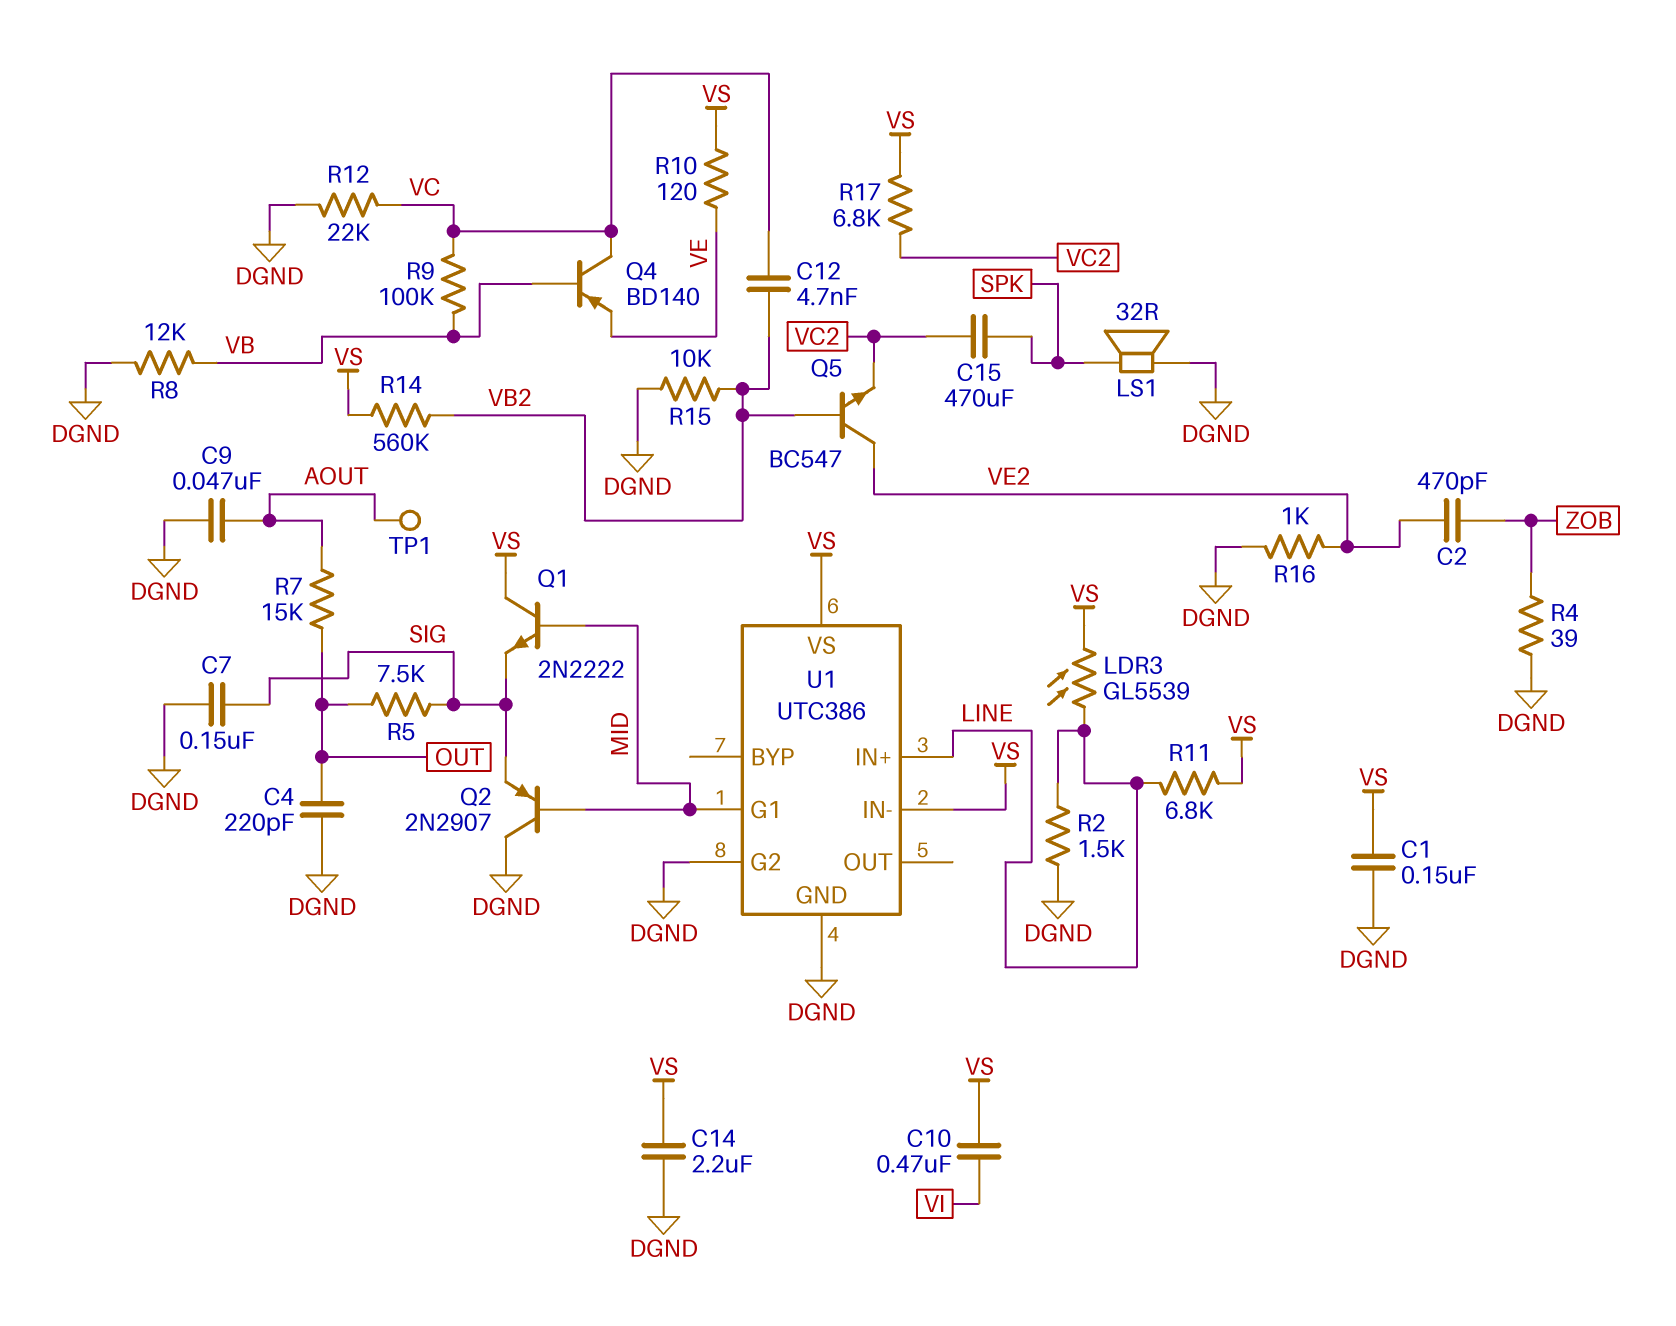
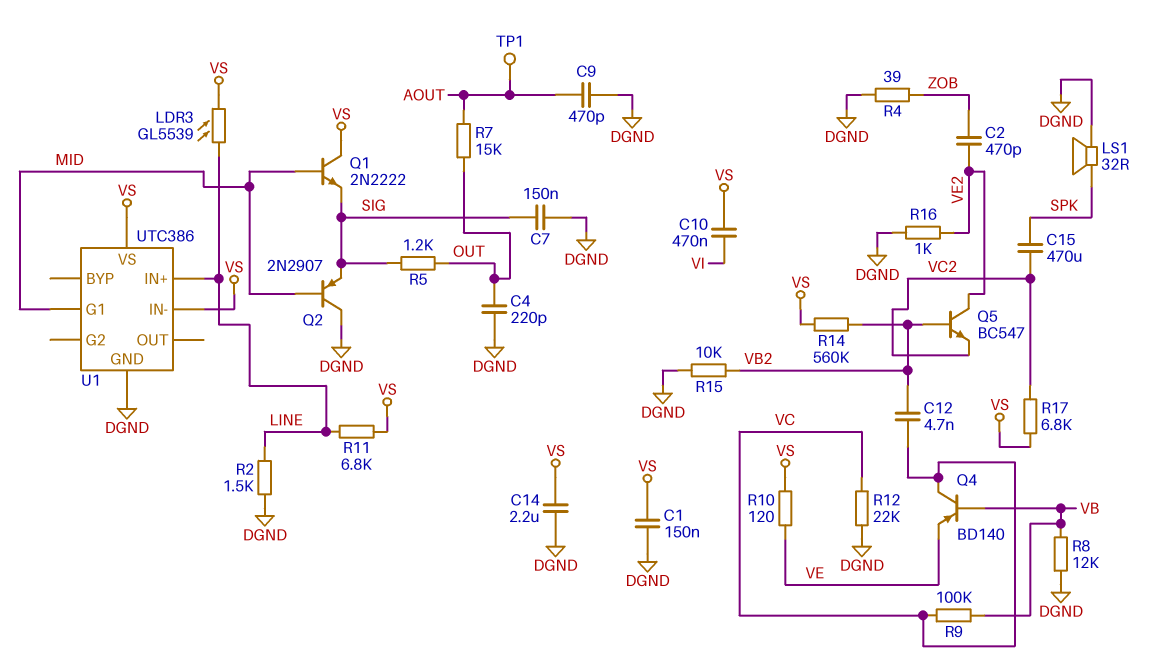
C9: 47nF (AOUT, DGND) -> 470pF (AOUT, DGND)
R5: 7.5k (OUT, SIG) -> 1.2k (OUT, SIG)
U1 pin G2: DGND -> none

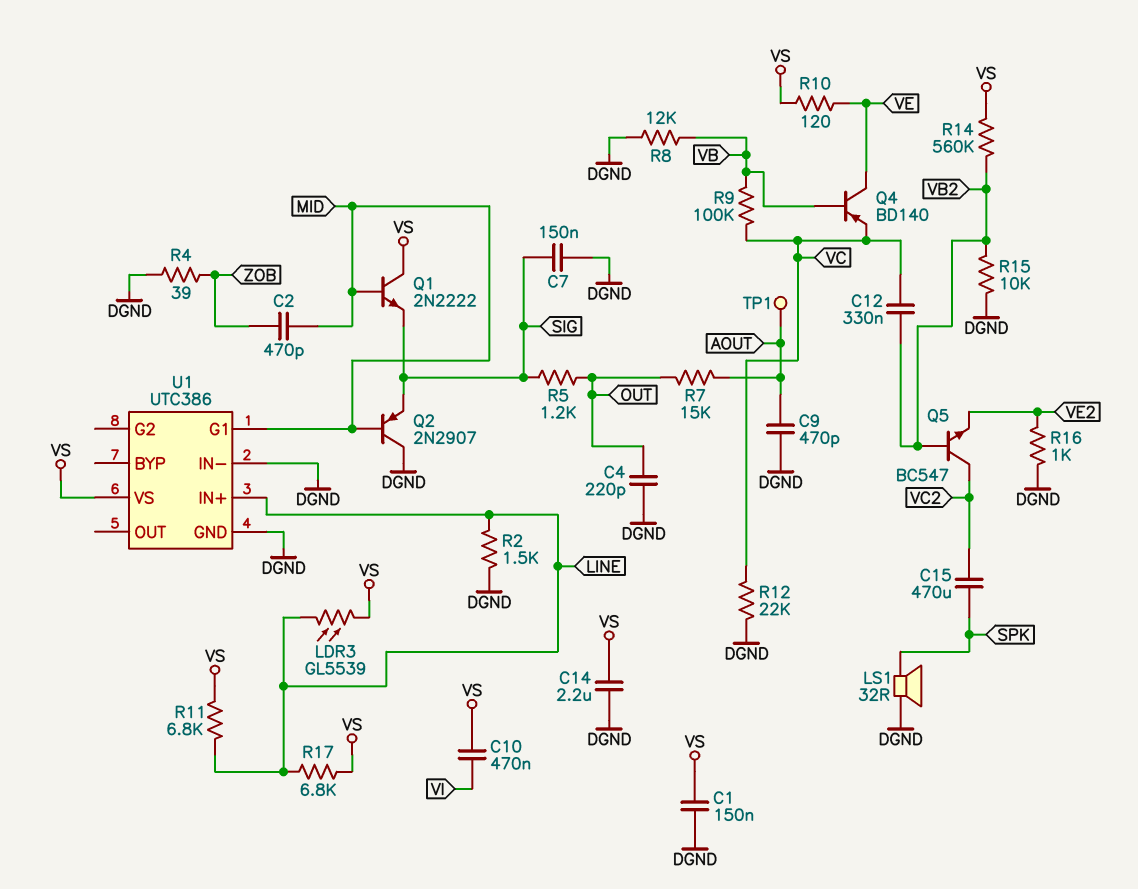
C2: 470pF (VE2, ZOB) -> 470pF (MID, ZOB)
C12: 4.7nF (VB2, VC) -> 330nF (VB2, VC)
Q4: PNP BD140 (B VB, C VC, E VE) -> PNP BD140 (B VB, C VE, E VC)
Q5: NPN BC547 (B VB2, C VE2, E VC2) -> NPN BC547 (B VB2, C VC2, E VE2)
R17: 6.8k (VC2, VS) -> 6.8k (LINE, VS)
U1 pin IN-: VS -> DGND

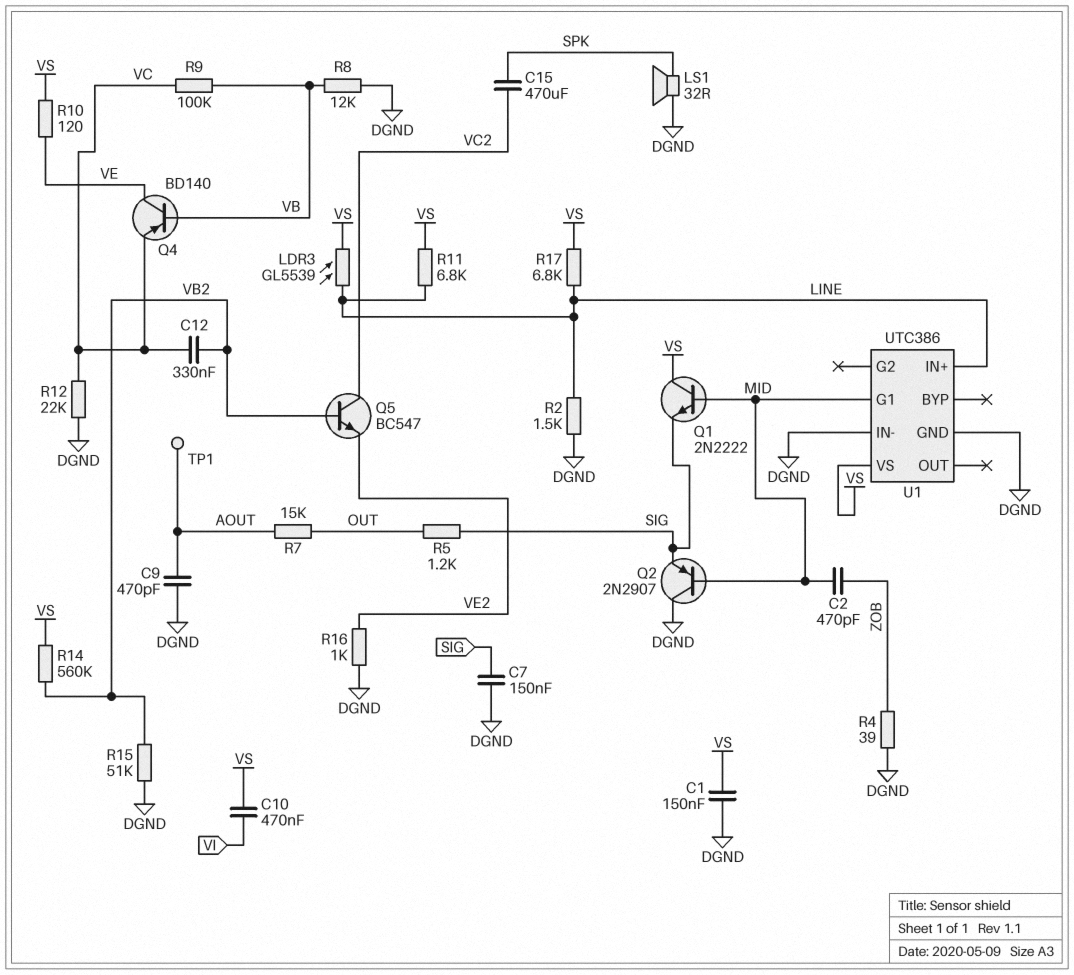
C4: 220pF (DGND, OUT) -> none
C14: 2.2uF (DGND, VS) -> none
R15: 10k (DGND, VB2) -> 51k (DGND, VB2)

